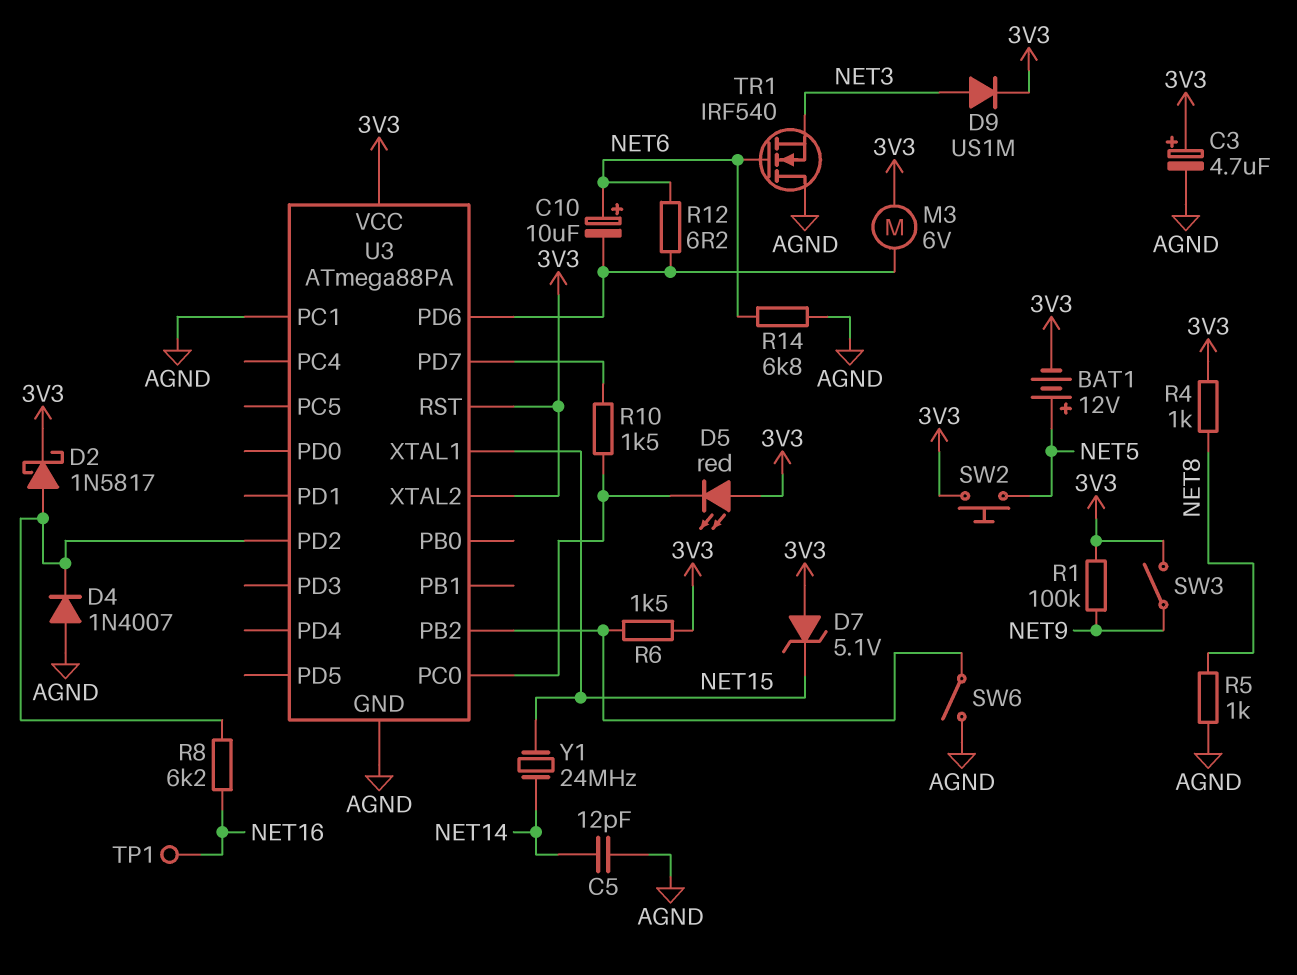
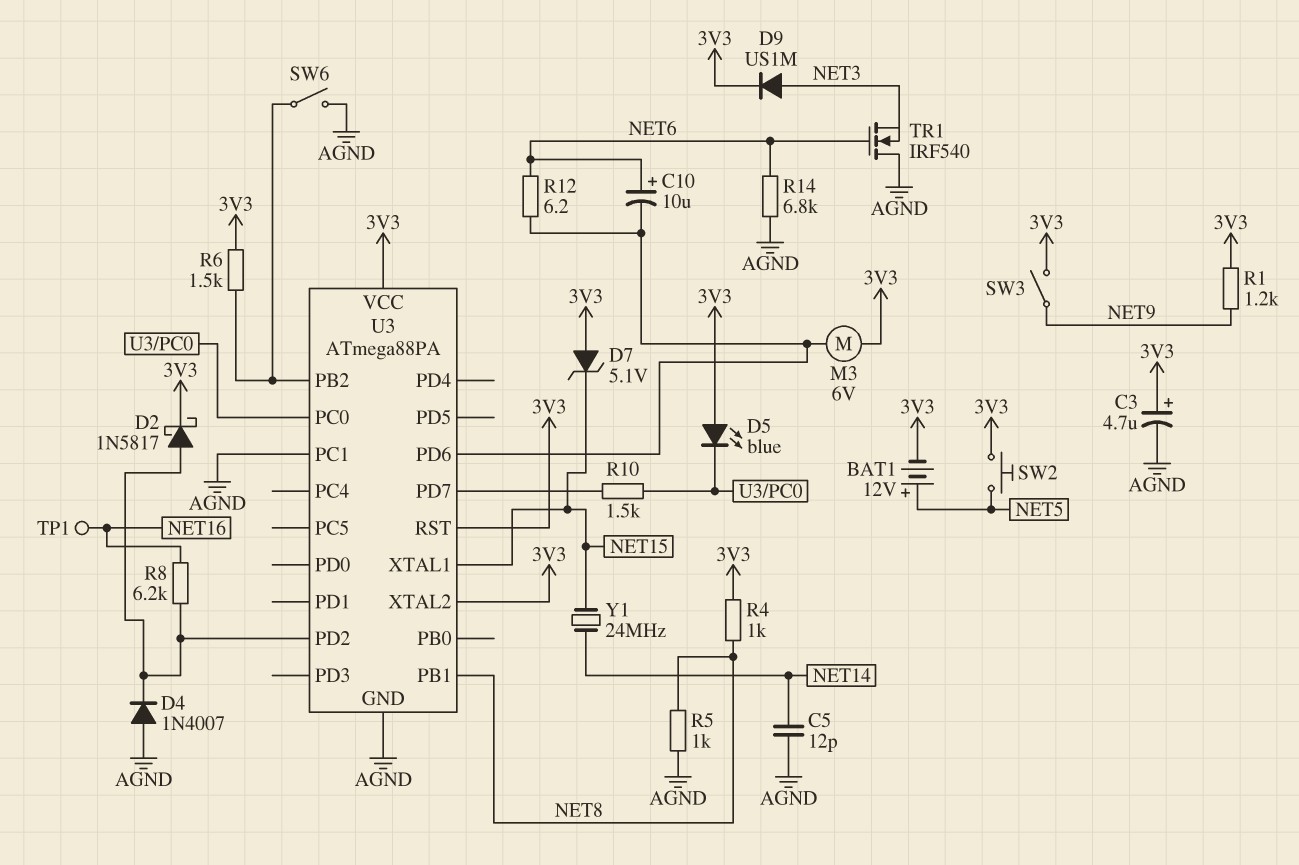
D5: LED red (A 3V3, K U3/PC0) -> LED blue (A 3V3, K U3/PC0)
R1: 100k (3V3, NET9) -> 1.2k (3V3, NET9)
U3 pin PB1: none -> NET8

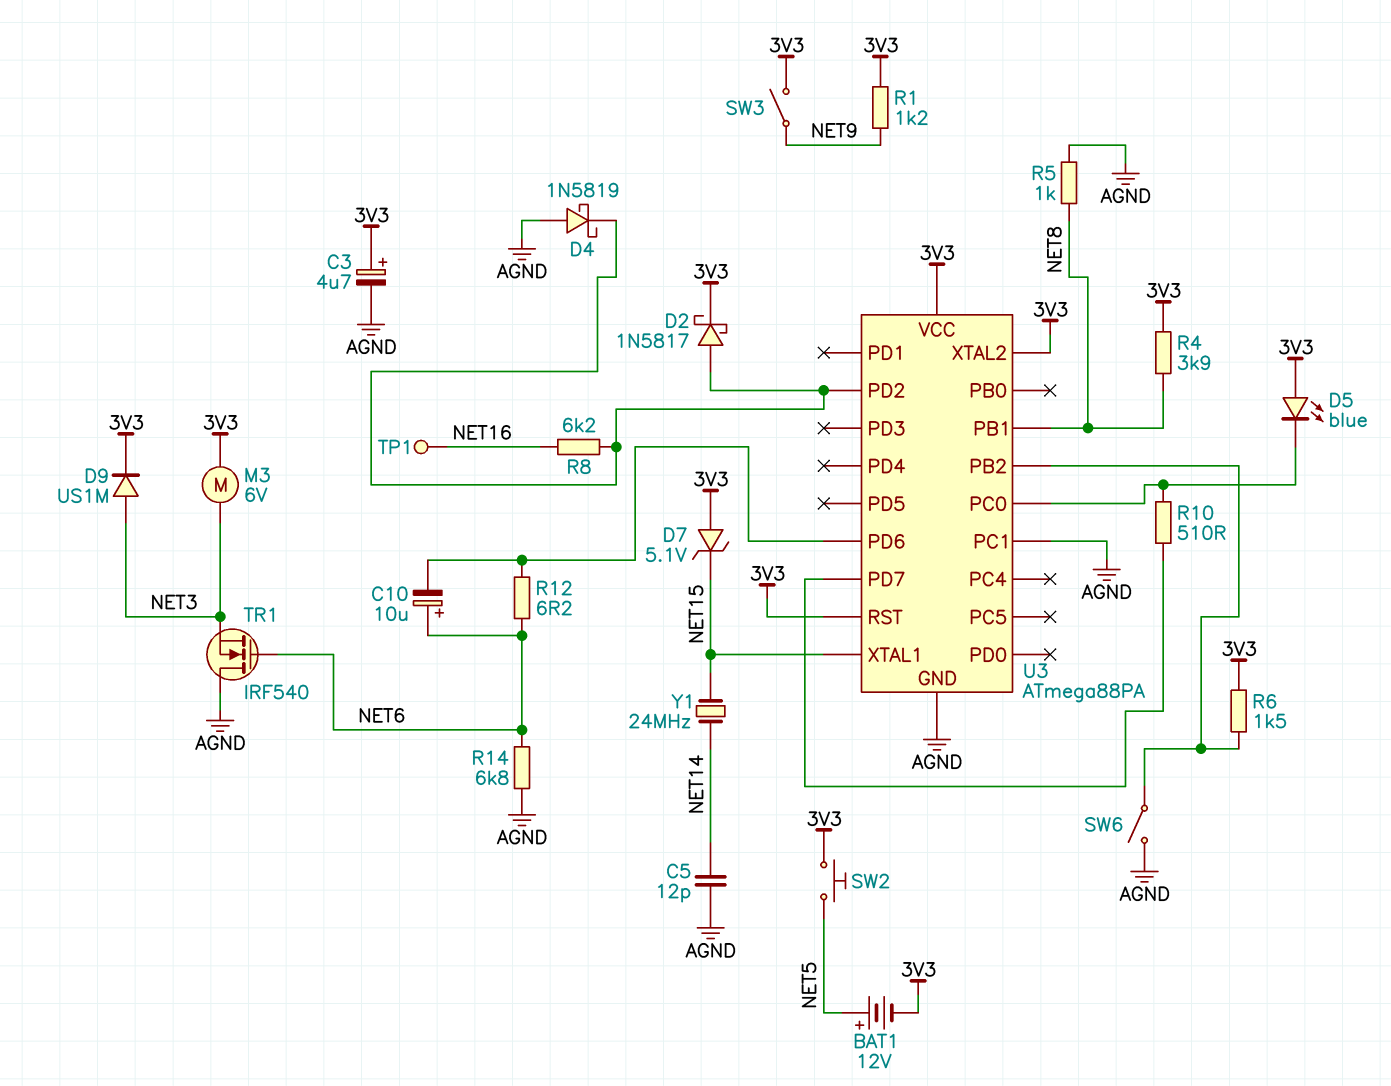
D4: diode 1N4007 (A AGND, K U3/PD2) -> schottky 1N5819 (A AGND, K U3/PD2)
M3: motor 6V (3V3, U3/PD6) -> motor 6V (3V3, NET3)
R4: 1k (3V3, NET8) -> 3.9k (3V3, NET8)
R10: 1.5k (U3/PC0, U3/PD7) -> 510 (U3/PC0, U3/PD7)

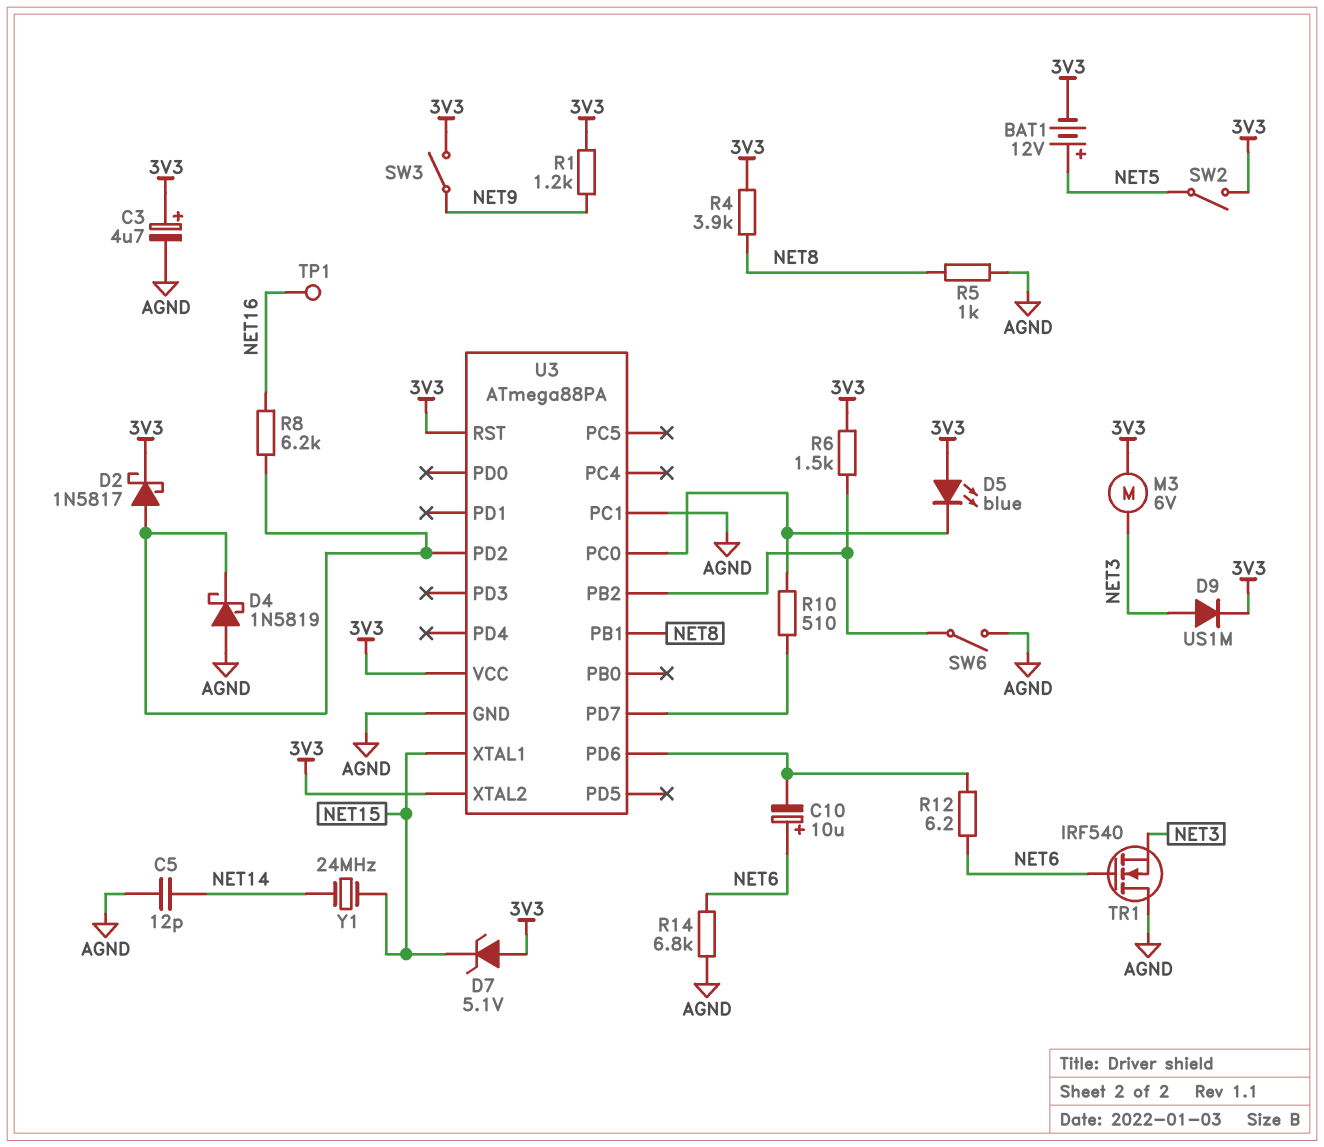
SW2: button (3V3, NET5) -> switch (3V3, NET5)

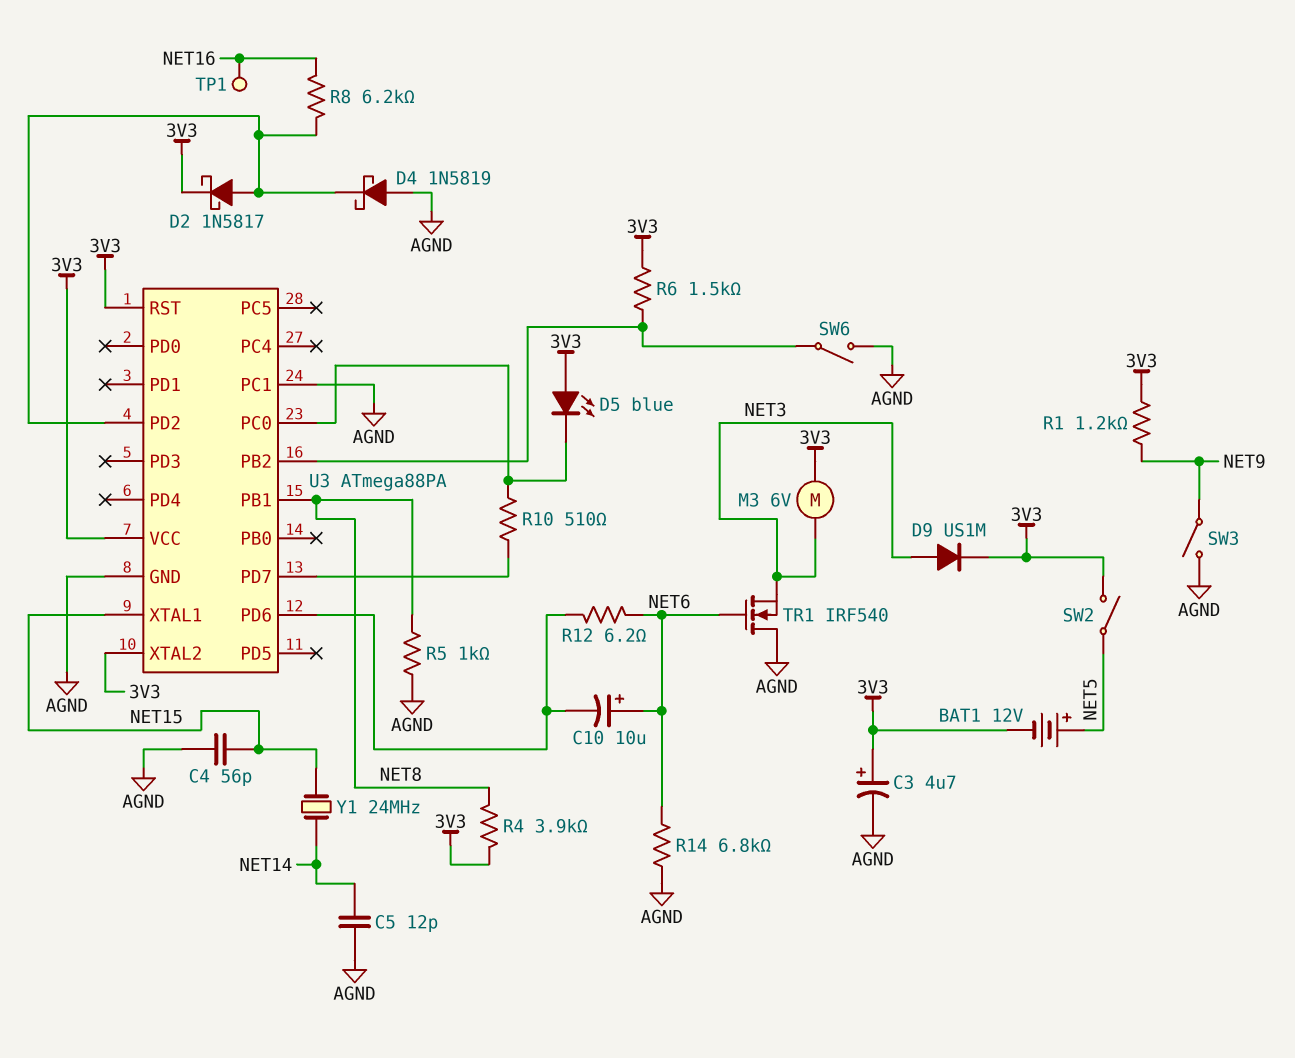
C4: none -> 56pF (AGND, NET15)
D7: zener 5.1V (A 3V3, K NET15) -> none
SW3: switch (3V3, NET9) -> switch (AGND, NET9)

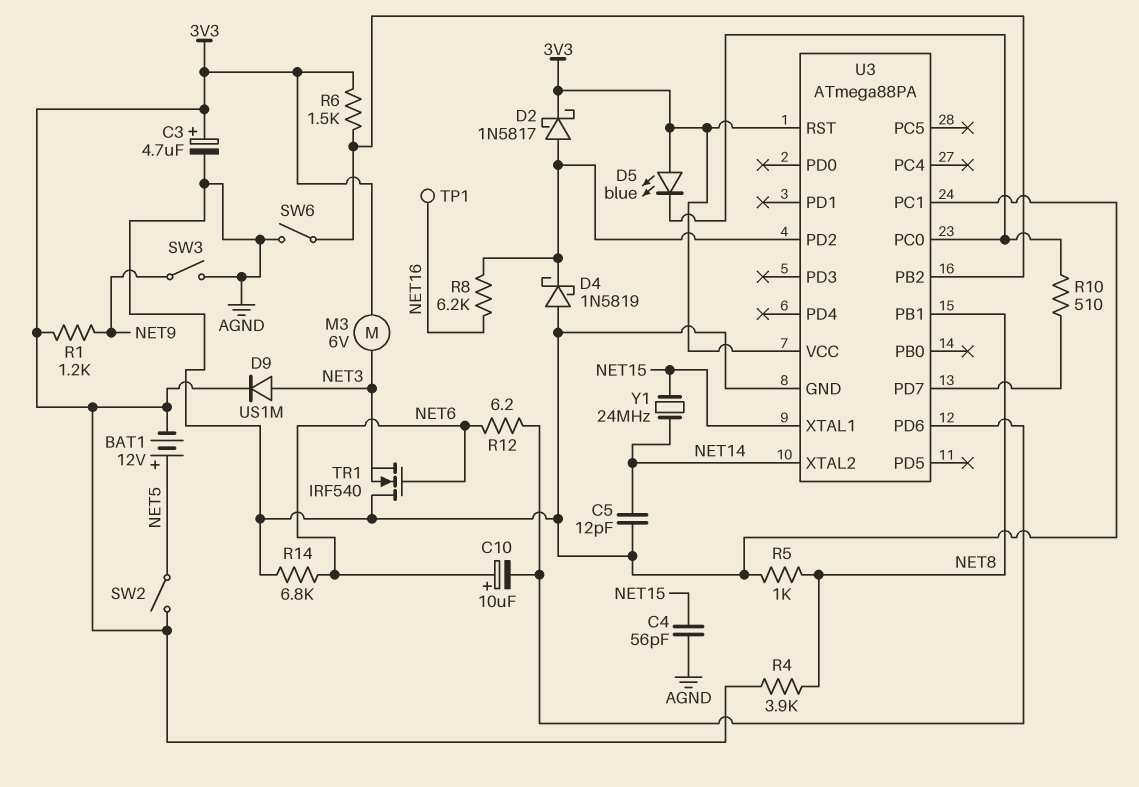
U3 pin XTAL2: 3V3 -> NET14

